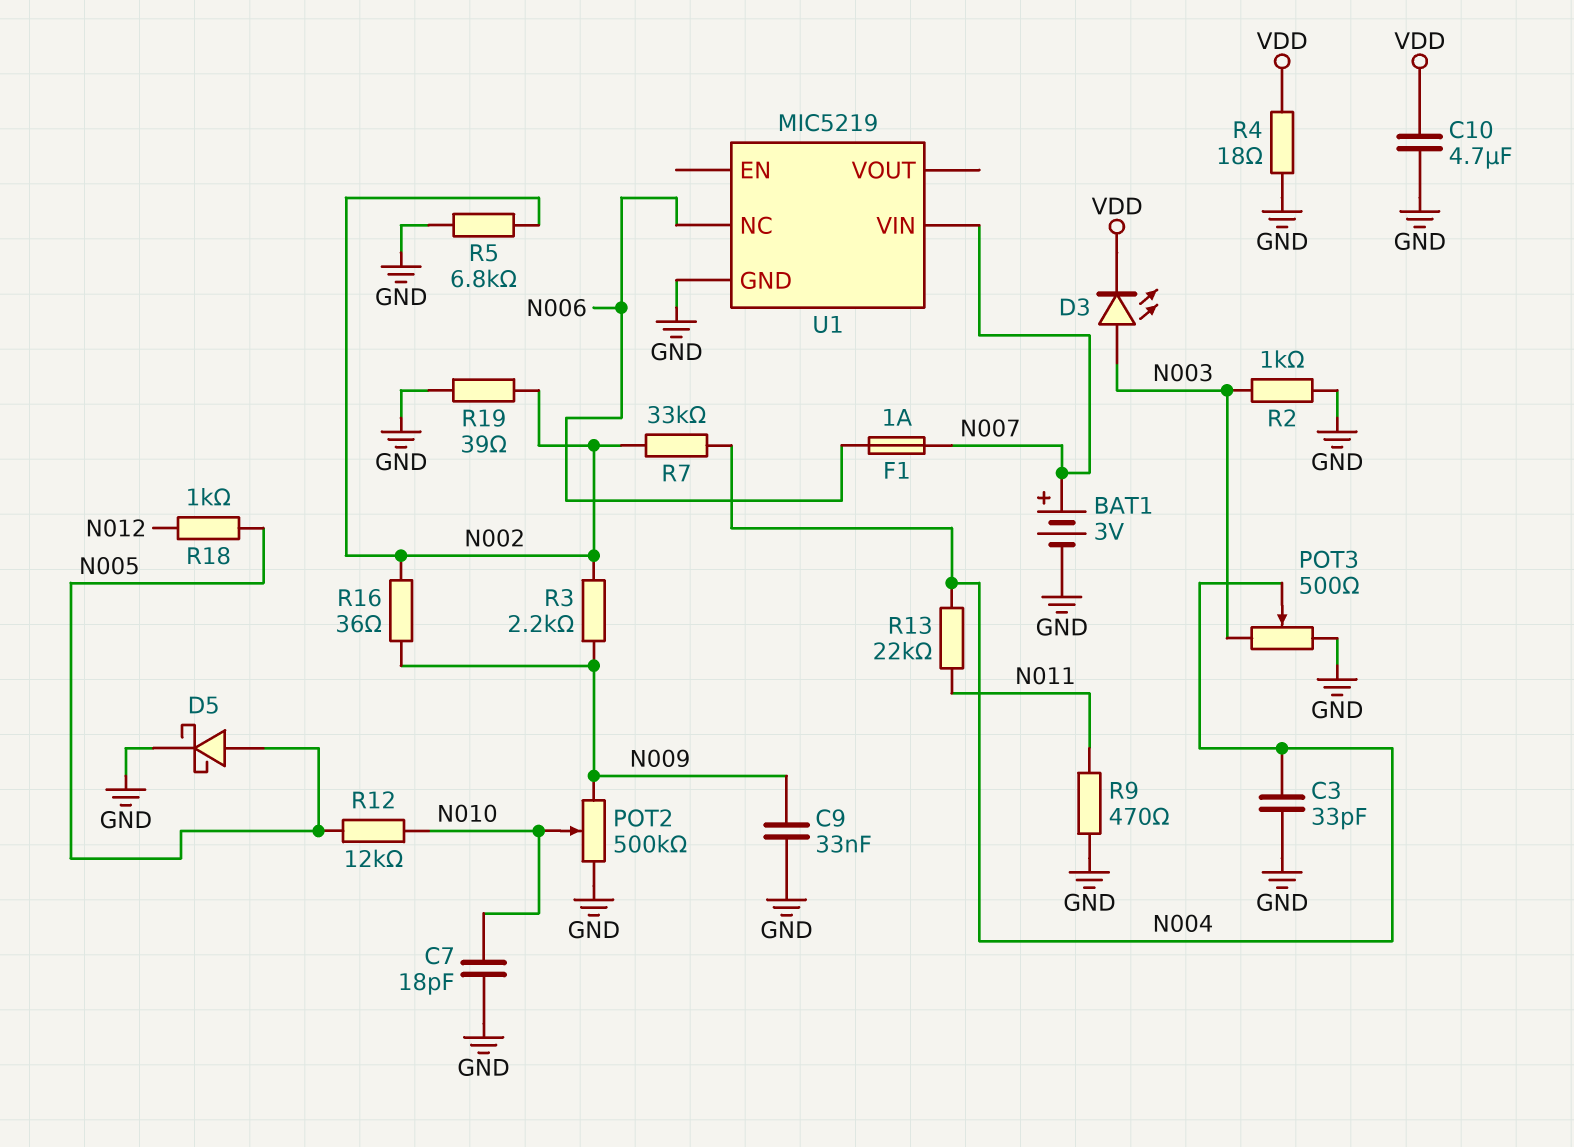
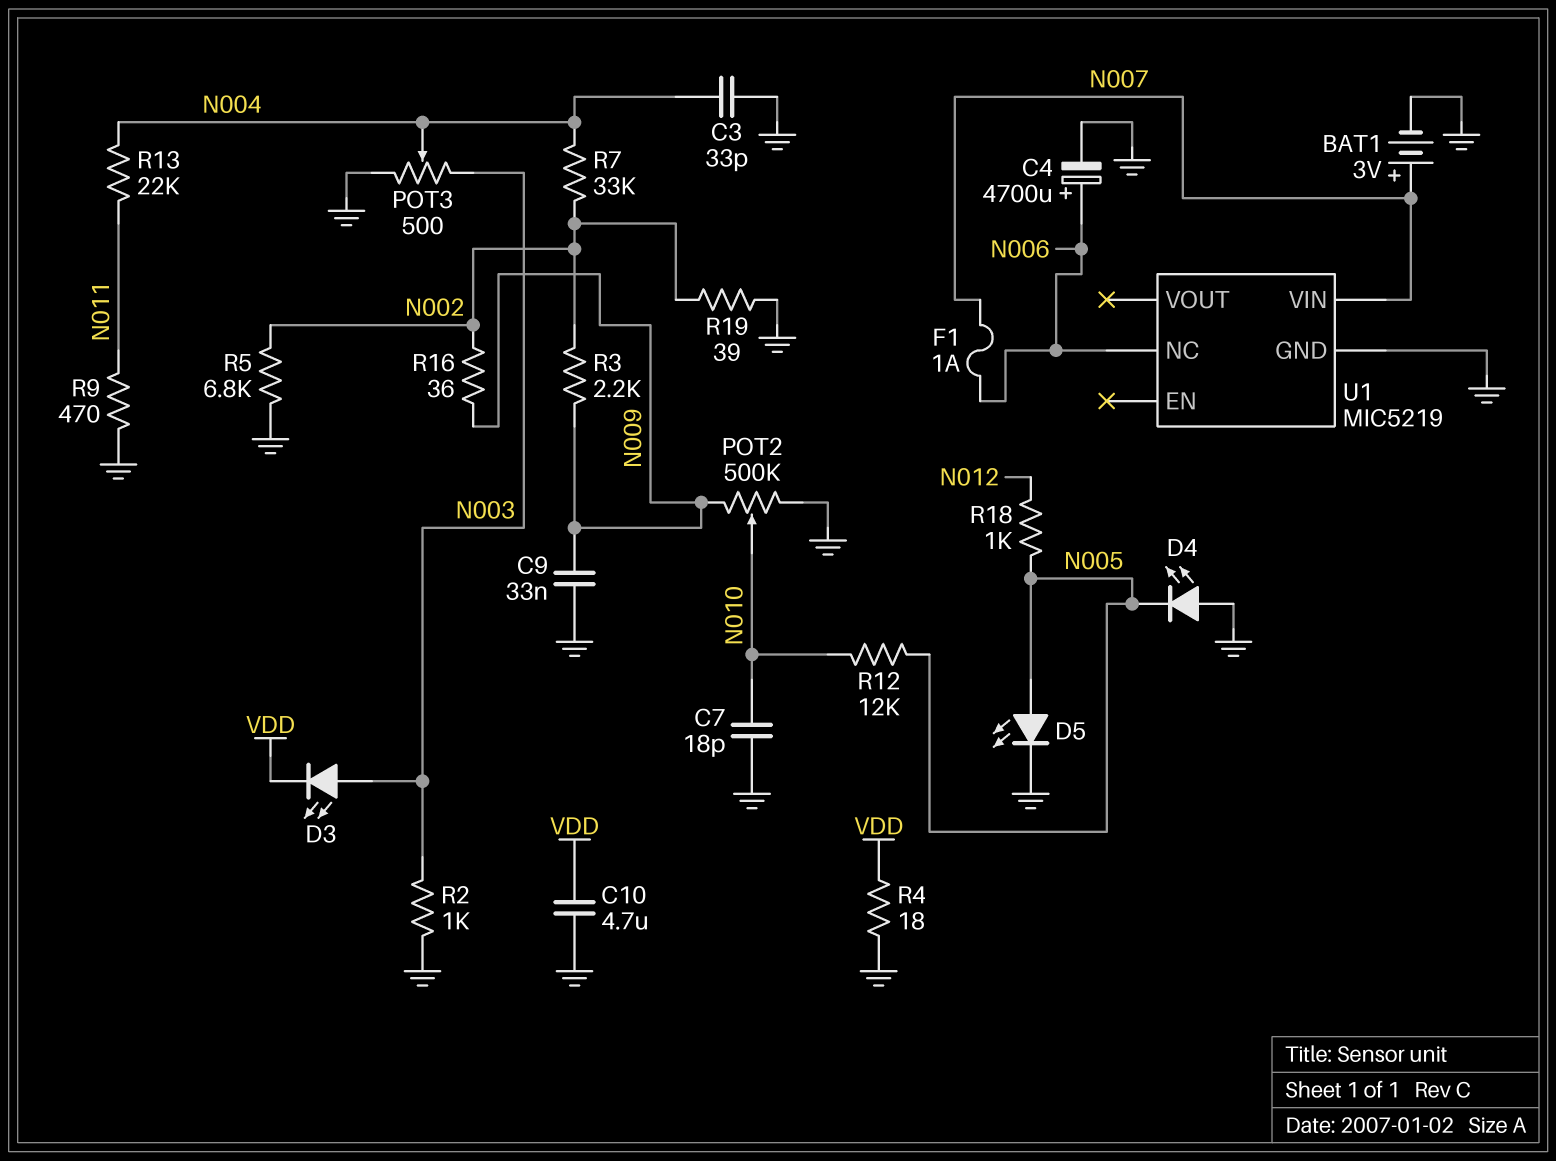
C4: none -> 4700uF (plus N006, minus GND)
D4: none -> LED (A GND, K N005)
D5: schottky (A N005, K GND) -> LED (A N005, K GND)

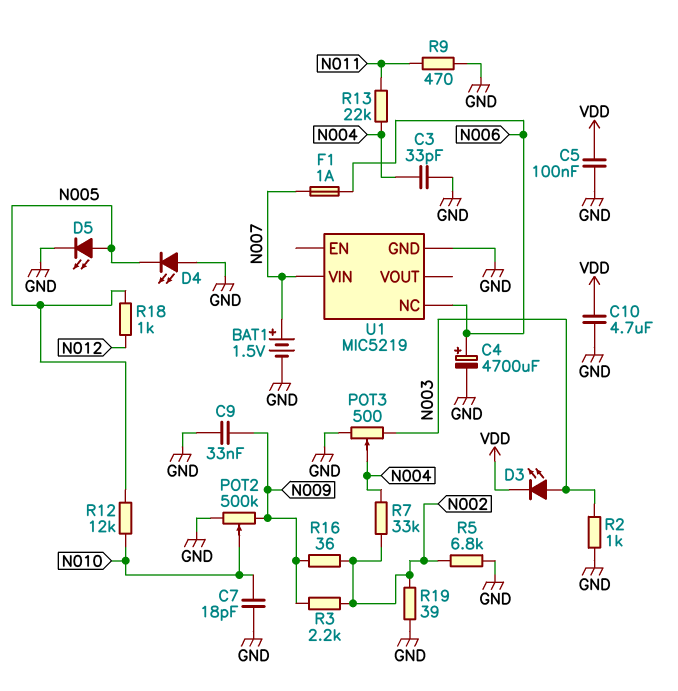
BAT1: 3V (plus N007, minus GND) -> 1.5V (plus N007, minus GND)
C5: none -> 100nF (GND, VDD)
R4: 18 (GND, VDD) -> none

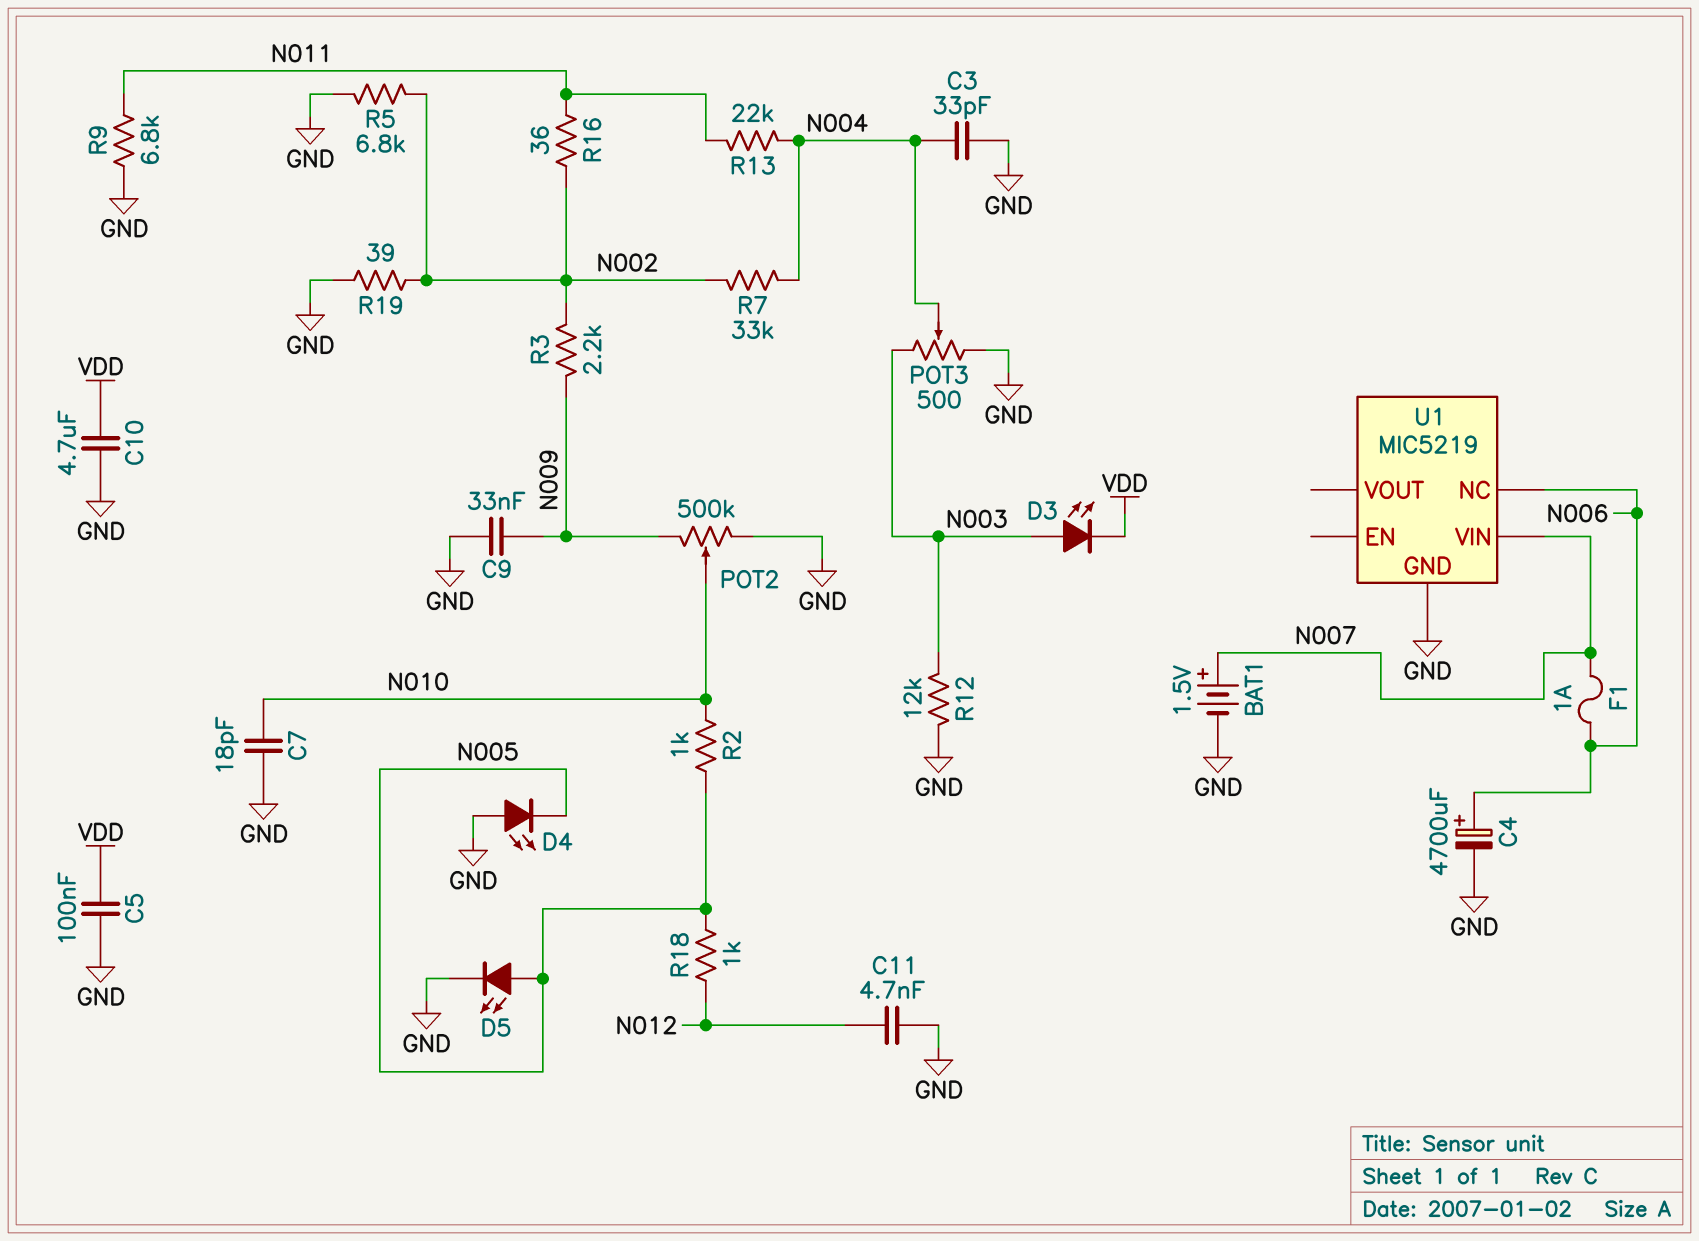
C11: none -> 4.7nF (GND, N012)
R2: 1k (GND, N003) -> 1k (N005, N010)
R9: 470 (GND, N011) -> 6.8k (GND, N011)
R12: 12k (N005, N010) -> 12k (GND, N003)
R16: 36 (N002, N009) -> 36 (N002, N011)

